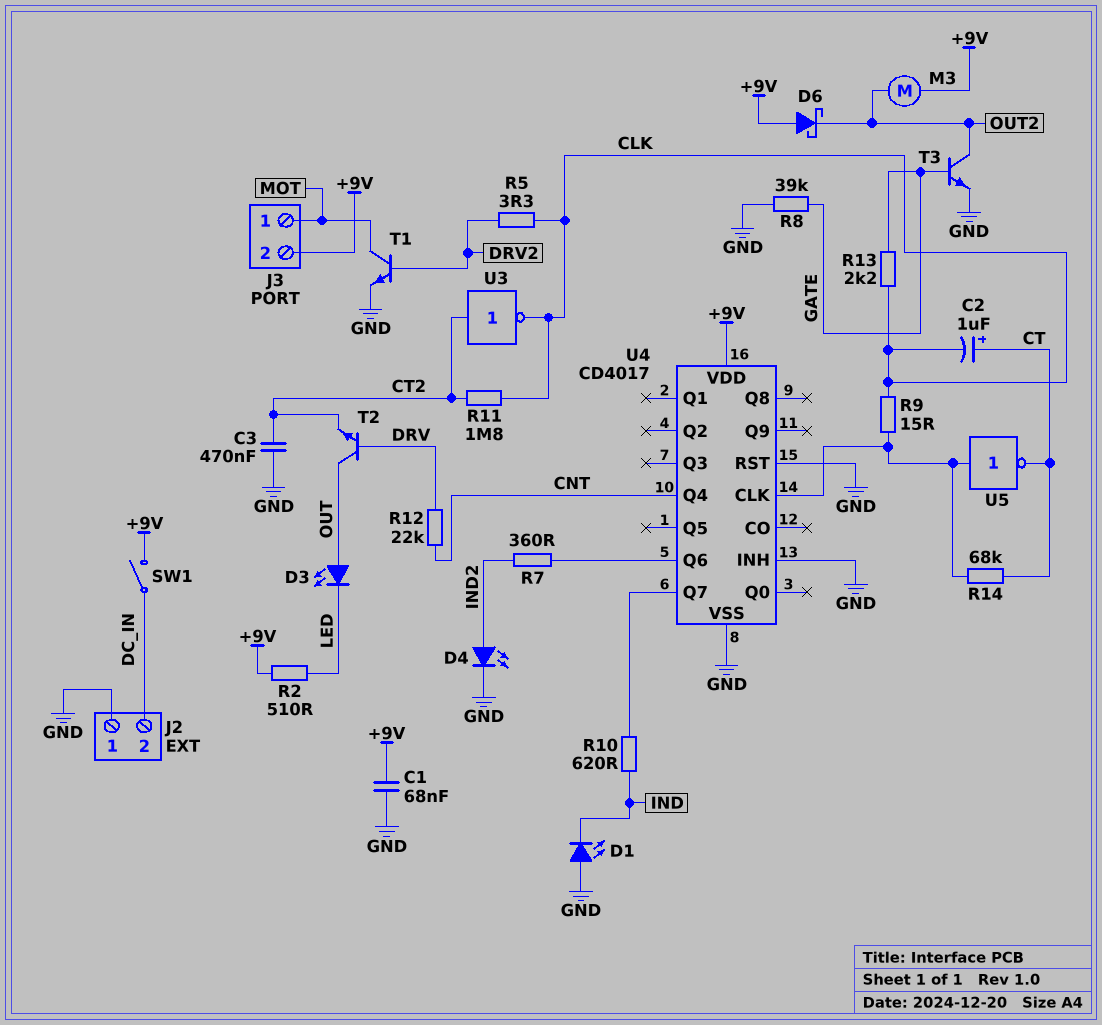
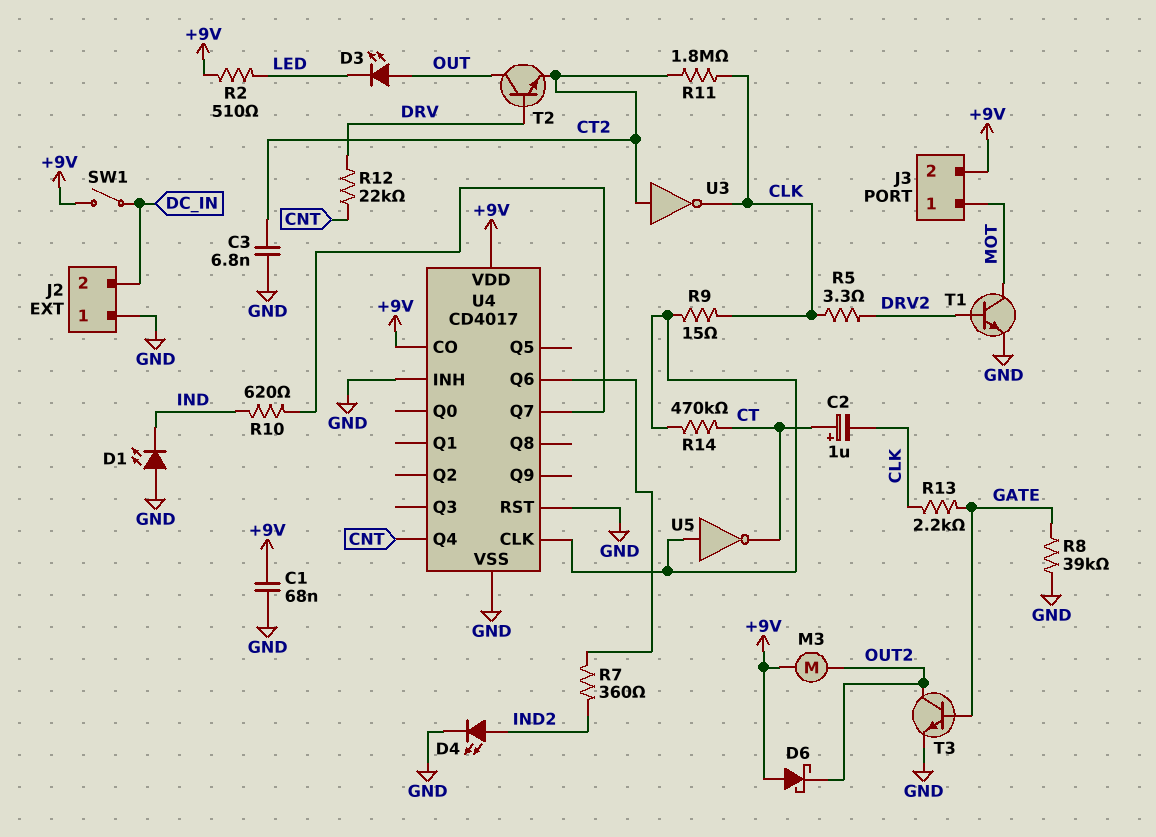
C3: 470nF (CT2, GND) -> 6.8nF (CT2, GND)
R14: 68k (CT, U4/CLK) -> 470k (CT, U4/CLK)
U4 pin CO: none -> +9V

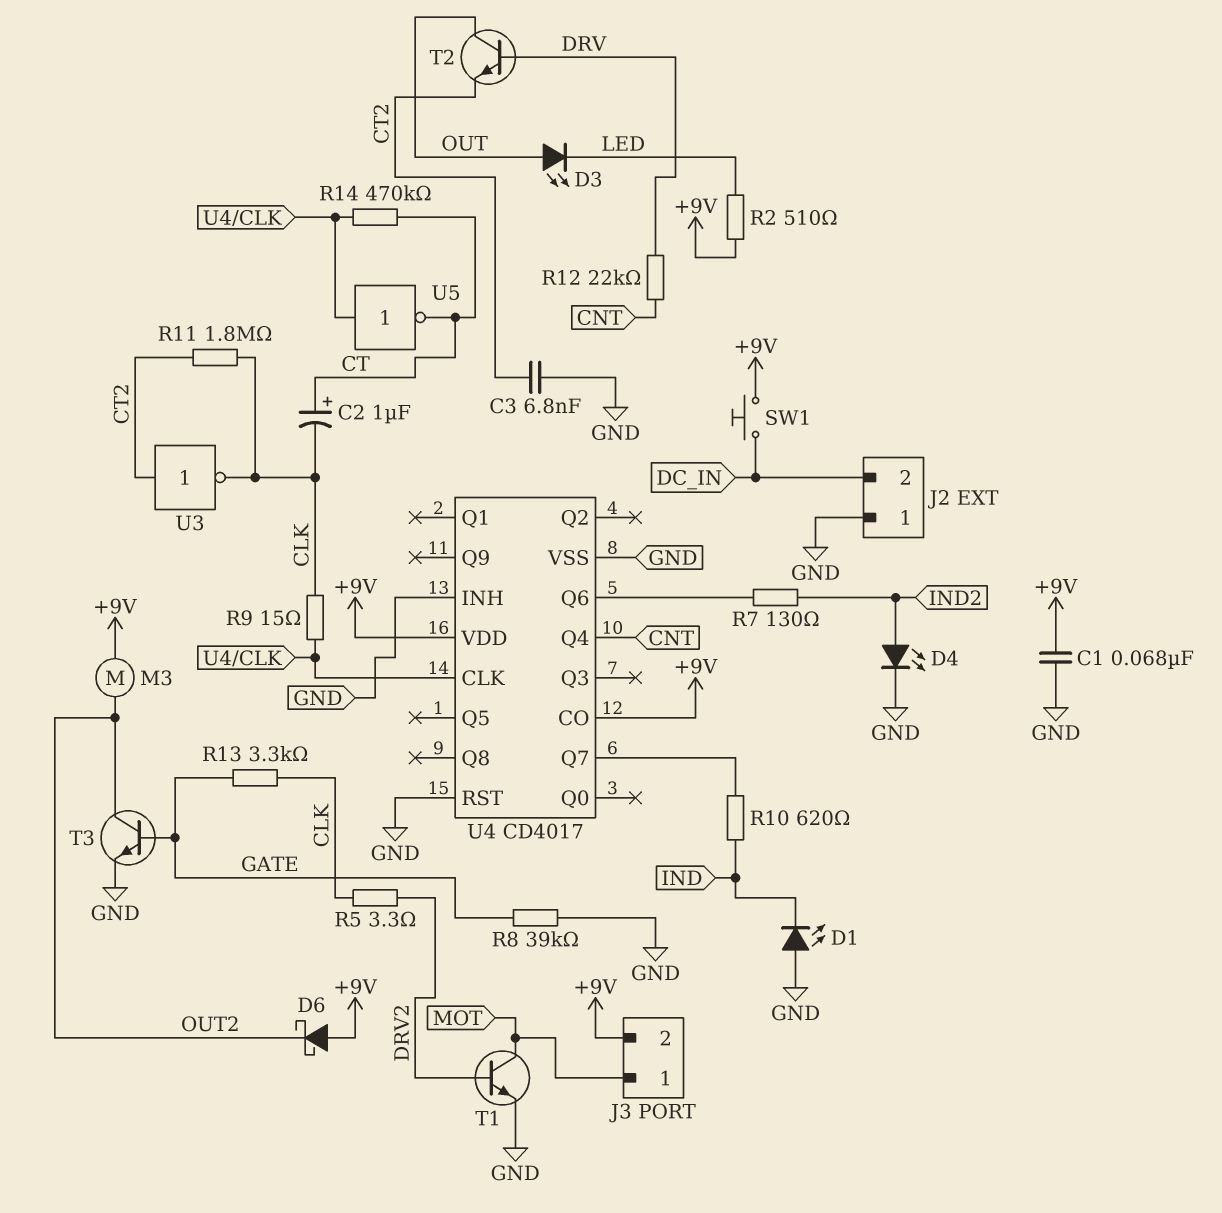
R7: 360 (IND2, U4/Q6) -> 130 (IND2, U4/Q6)
R13: 2.2k (CLK, GATE) -> 3.3k (CLK, GATE)
SW1: switch (+9V, DC_IN) -> button (+9V, DC_IN)

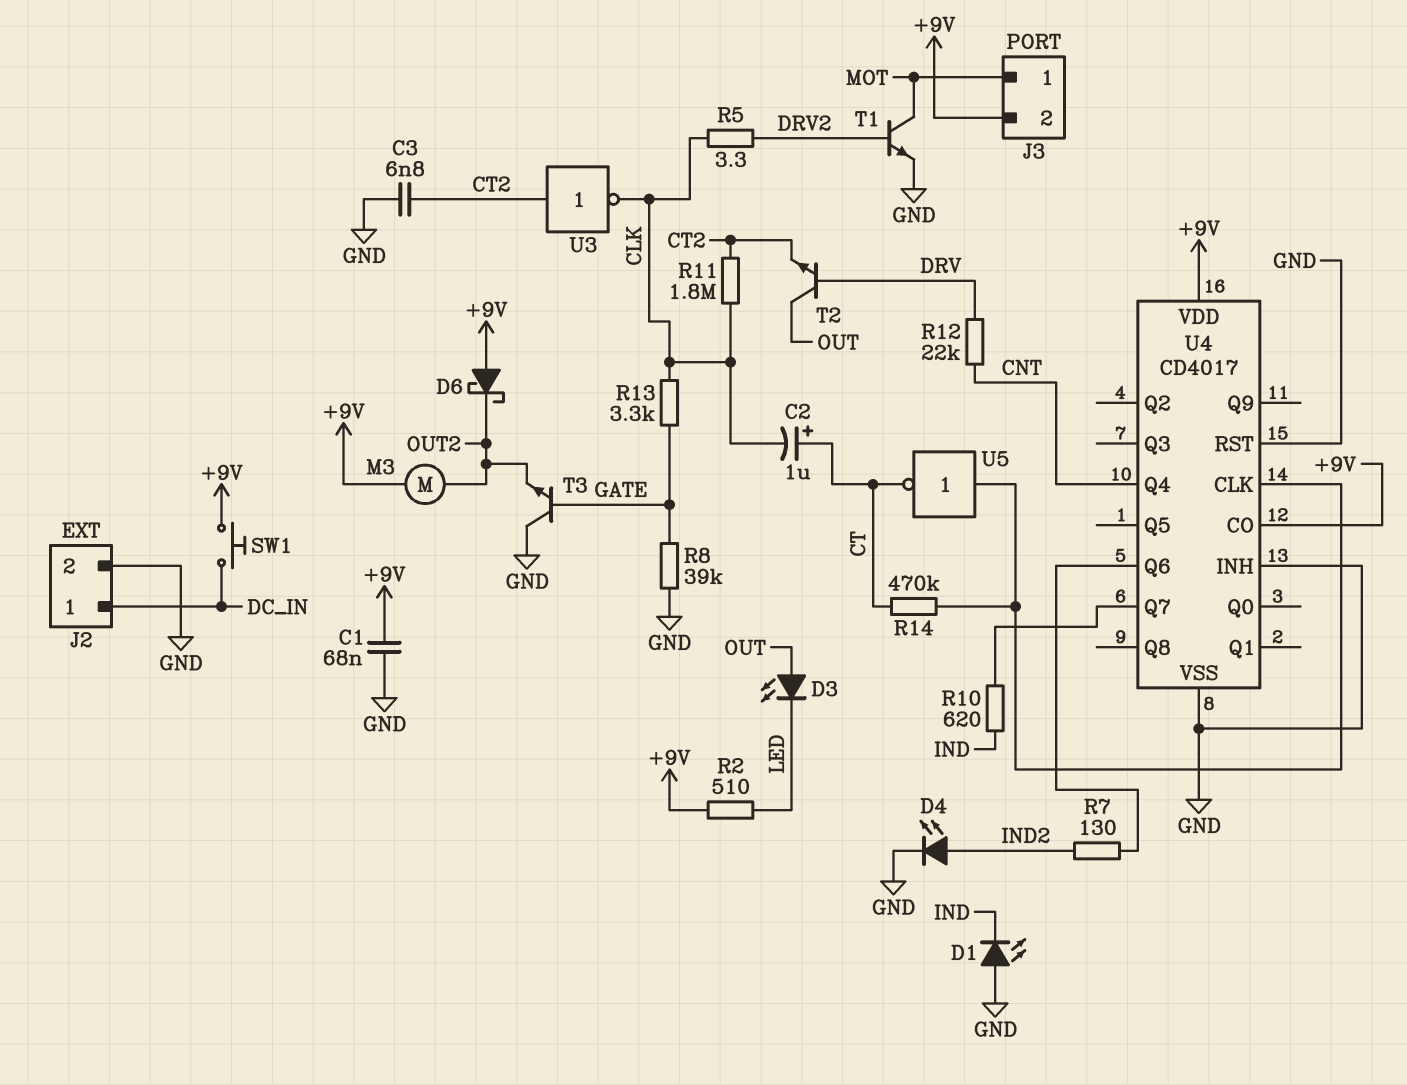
J2 pin 1: GND -> DC_IN
J2 pin 2: DC_IN -> GND
R9: 15 (CLK, U4/CLK) -> none
T3: NPN (B GATE, C OUT2, E GND) -> NPN (B GATE, C GND, E OUT2)

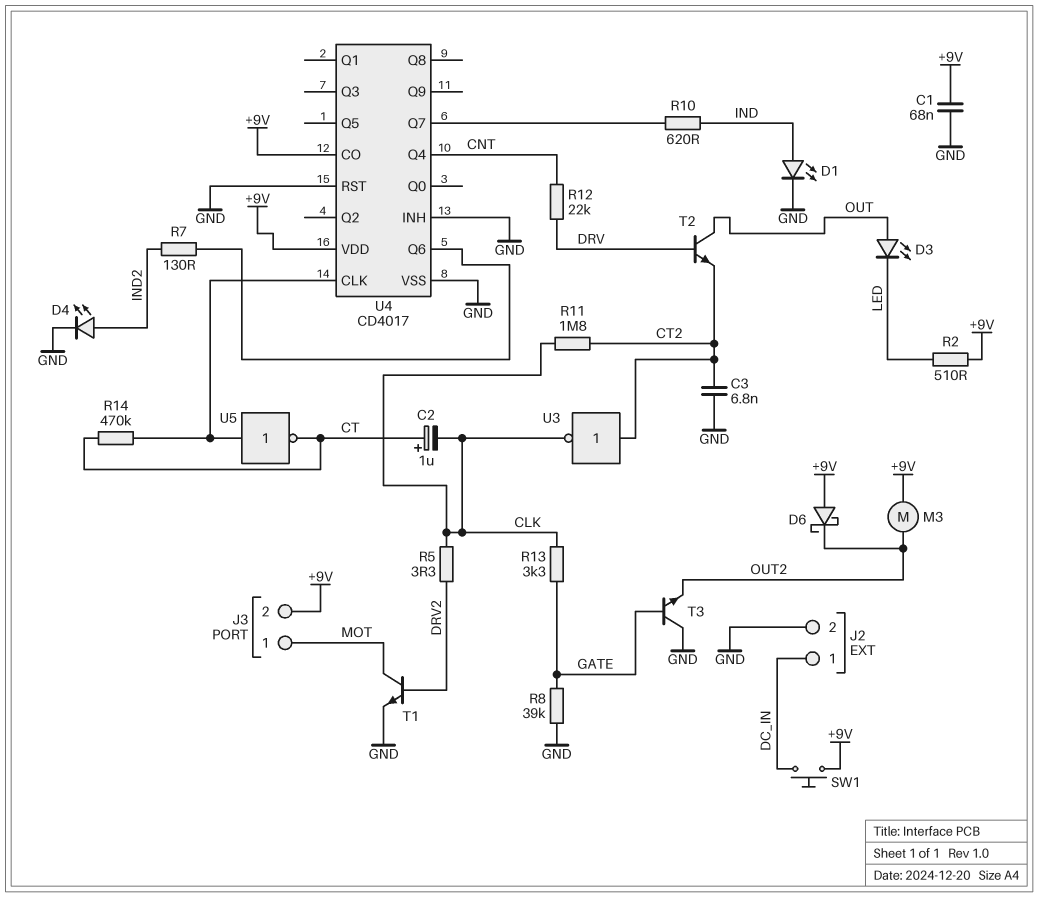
D1: LED (A GND, K IND) -> LED (A IND, K GND)

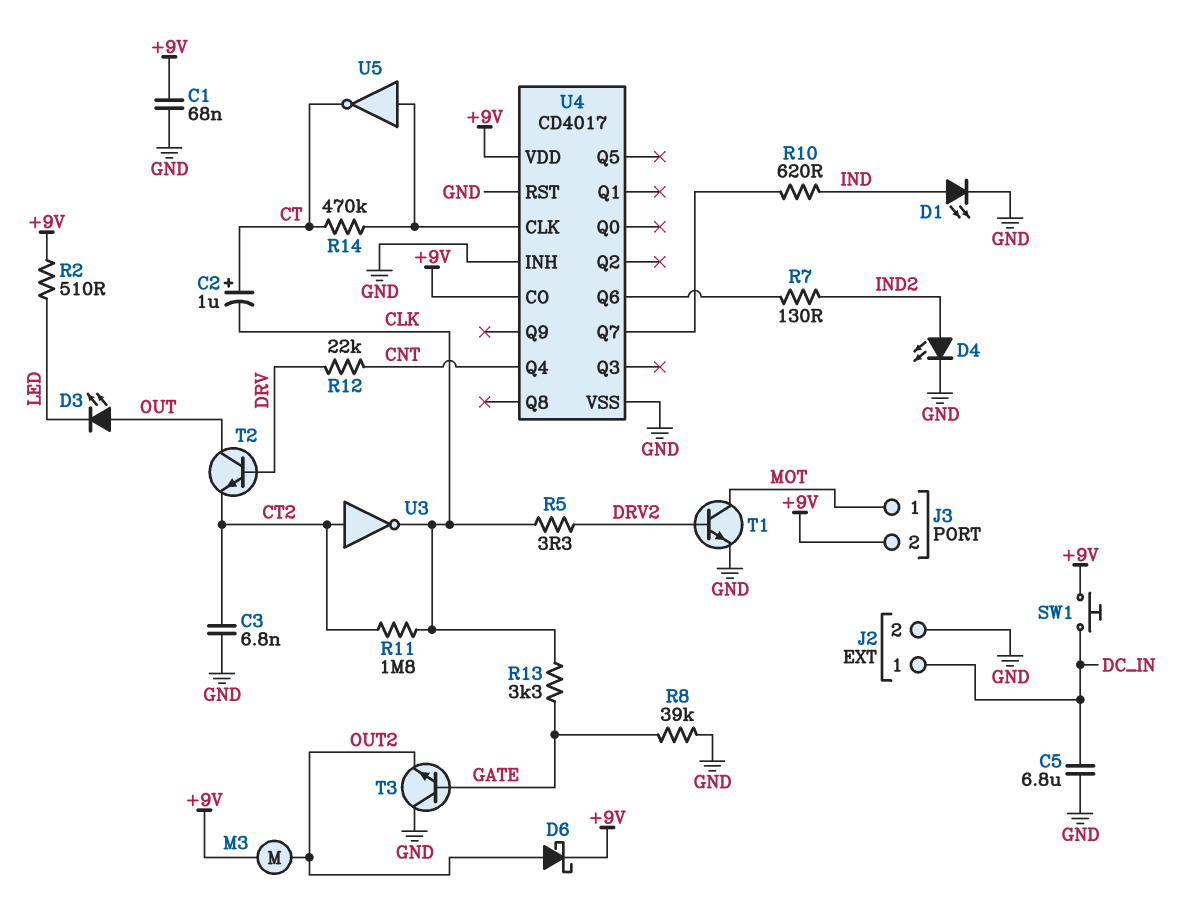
C5: none -> 6.8uF (DC_IN, GND)
D6: schottky (A +9V, K OUT2) -> schottky (A OUT2, K +9V)

